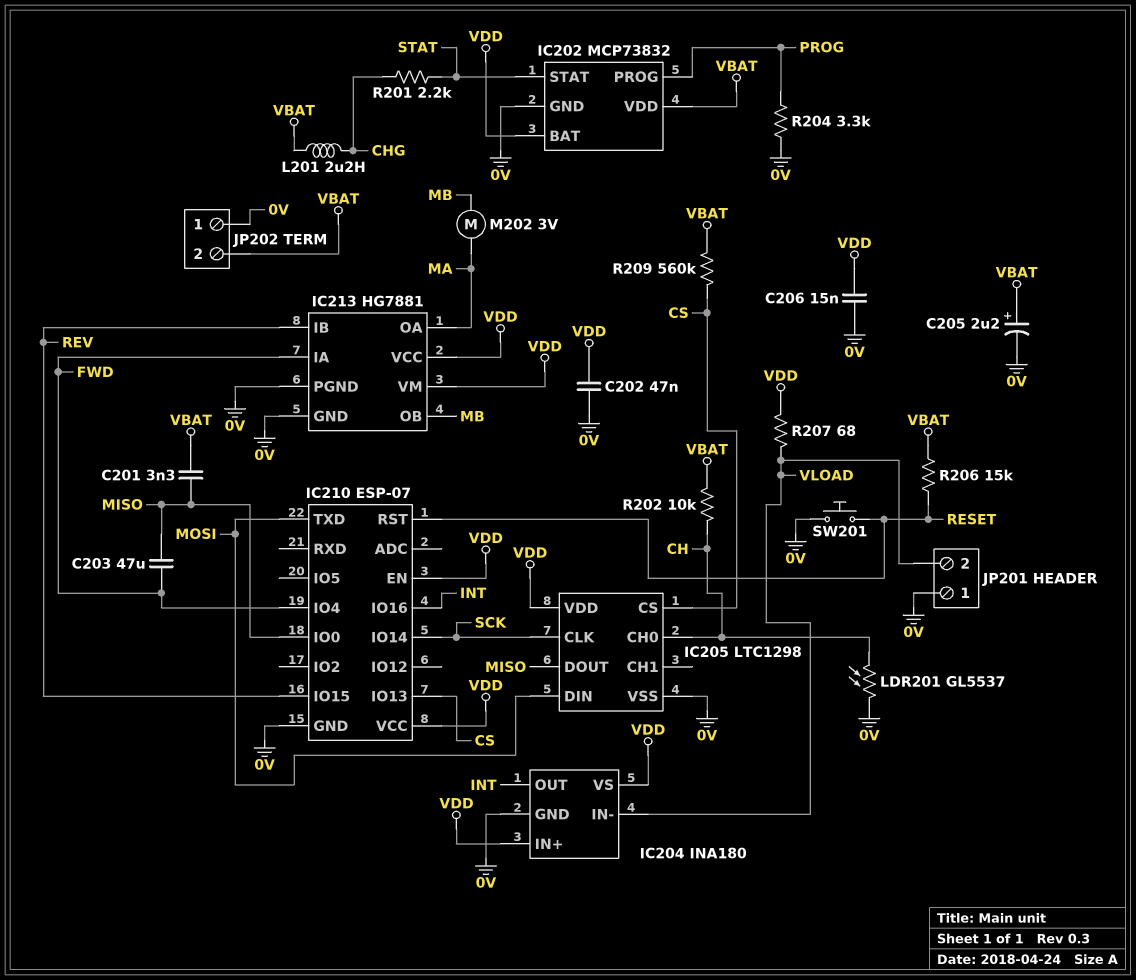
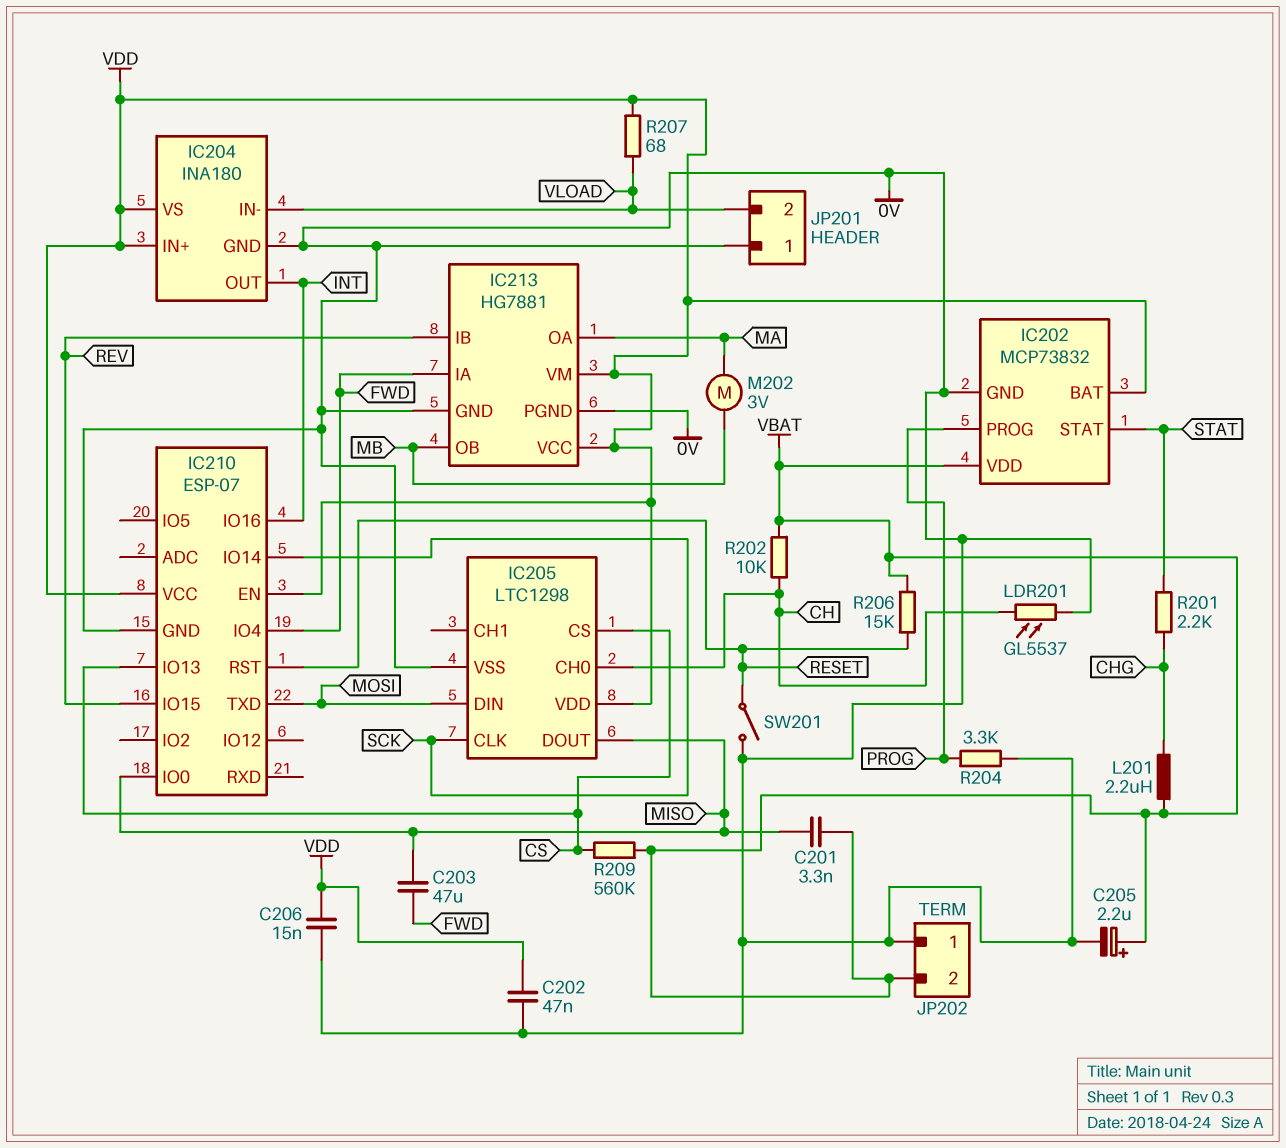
SW201: button (0V, RESET) -> switch (0V, RESET)

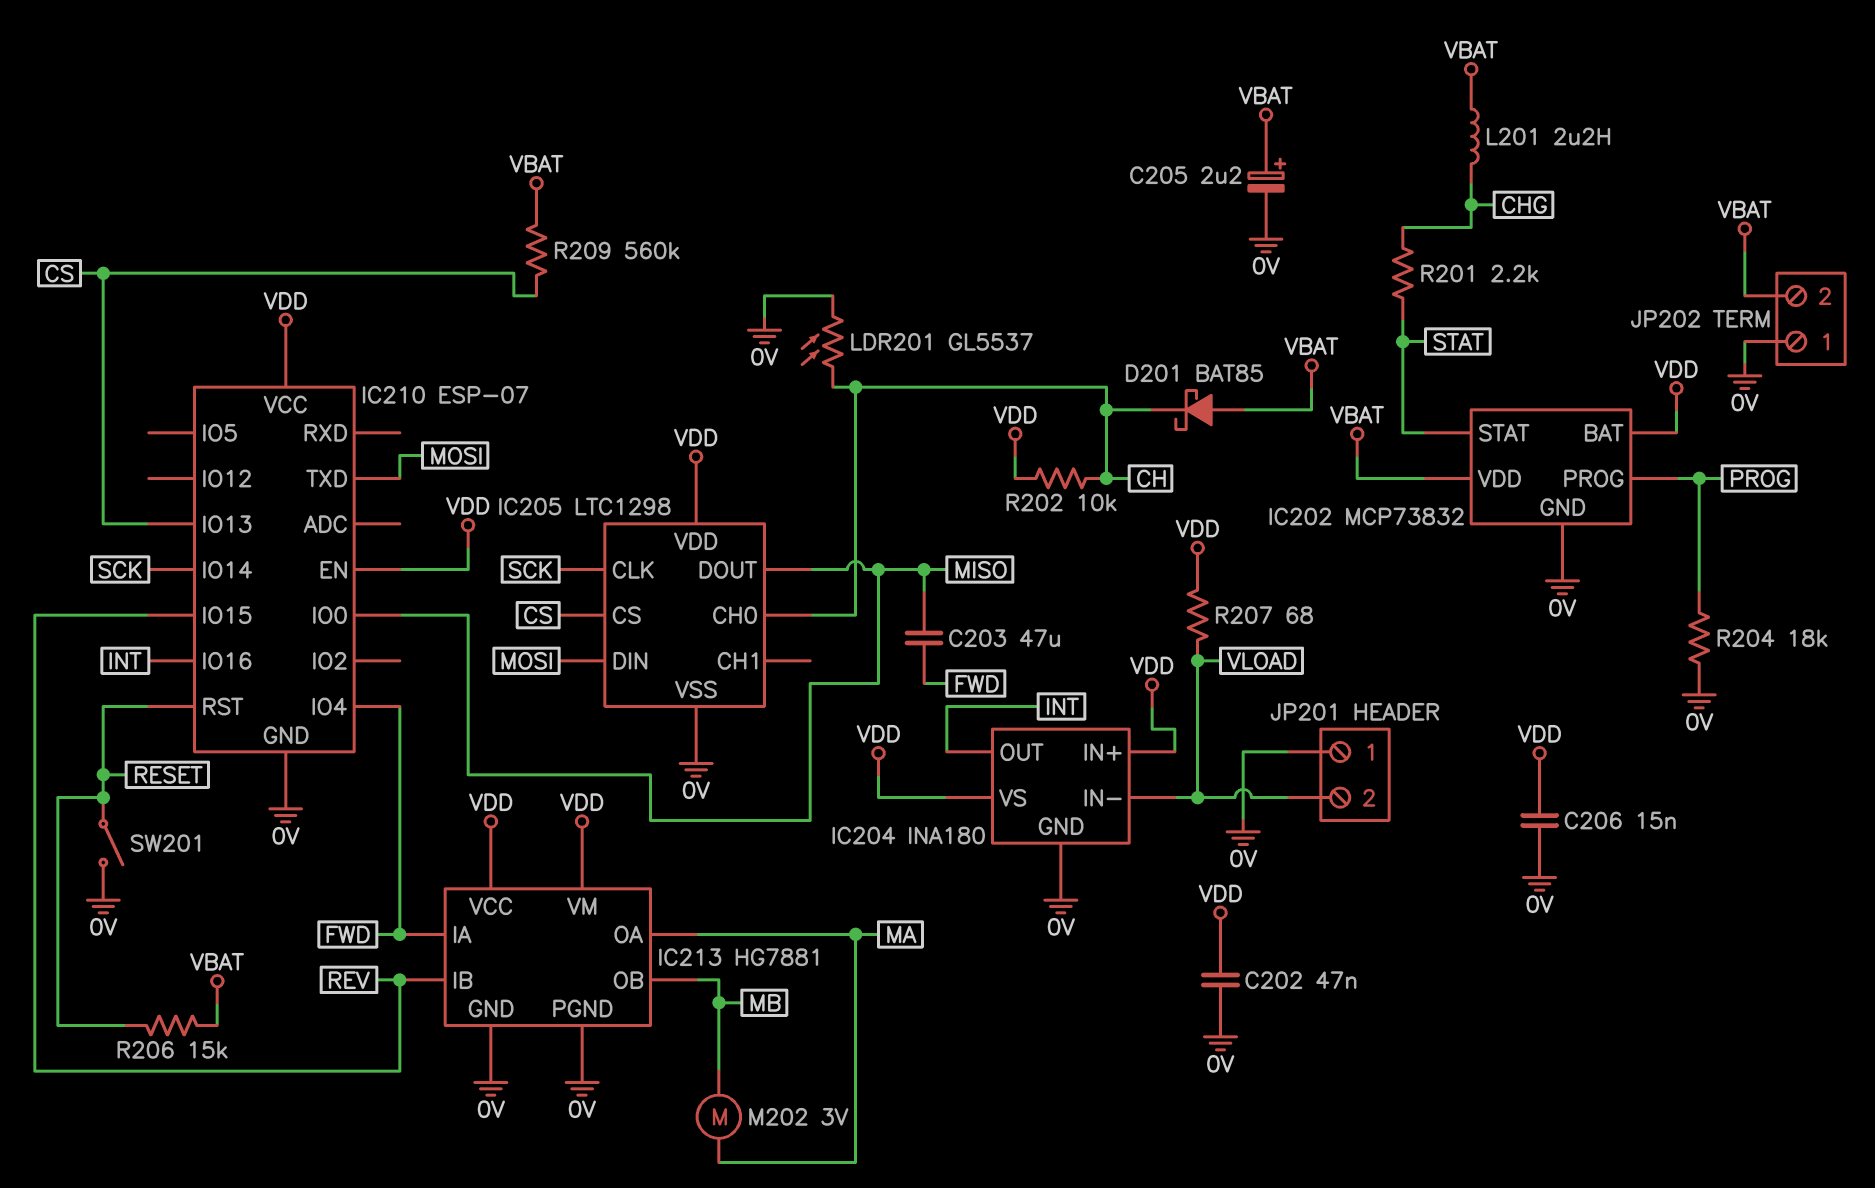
C201: 3.3nF (MISO, VBAT) -> none
D201: none -> schottky BAT85 (A VBAT, K CH)
R202: 10k (CH, VBAT) -> 10k (CH, VDD)
R204: 3.3k (0V, PROG) -> 18k (0V, PROG)

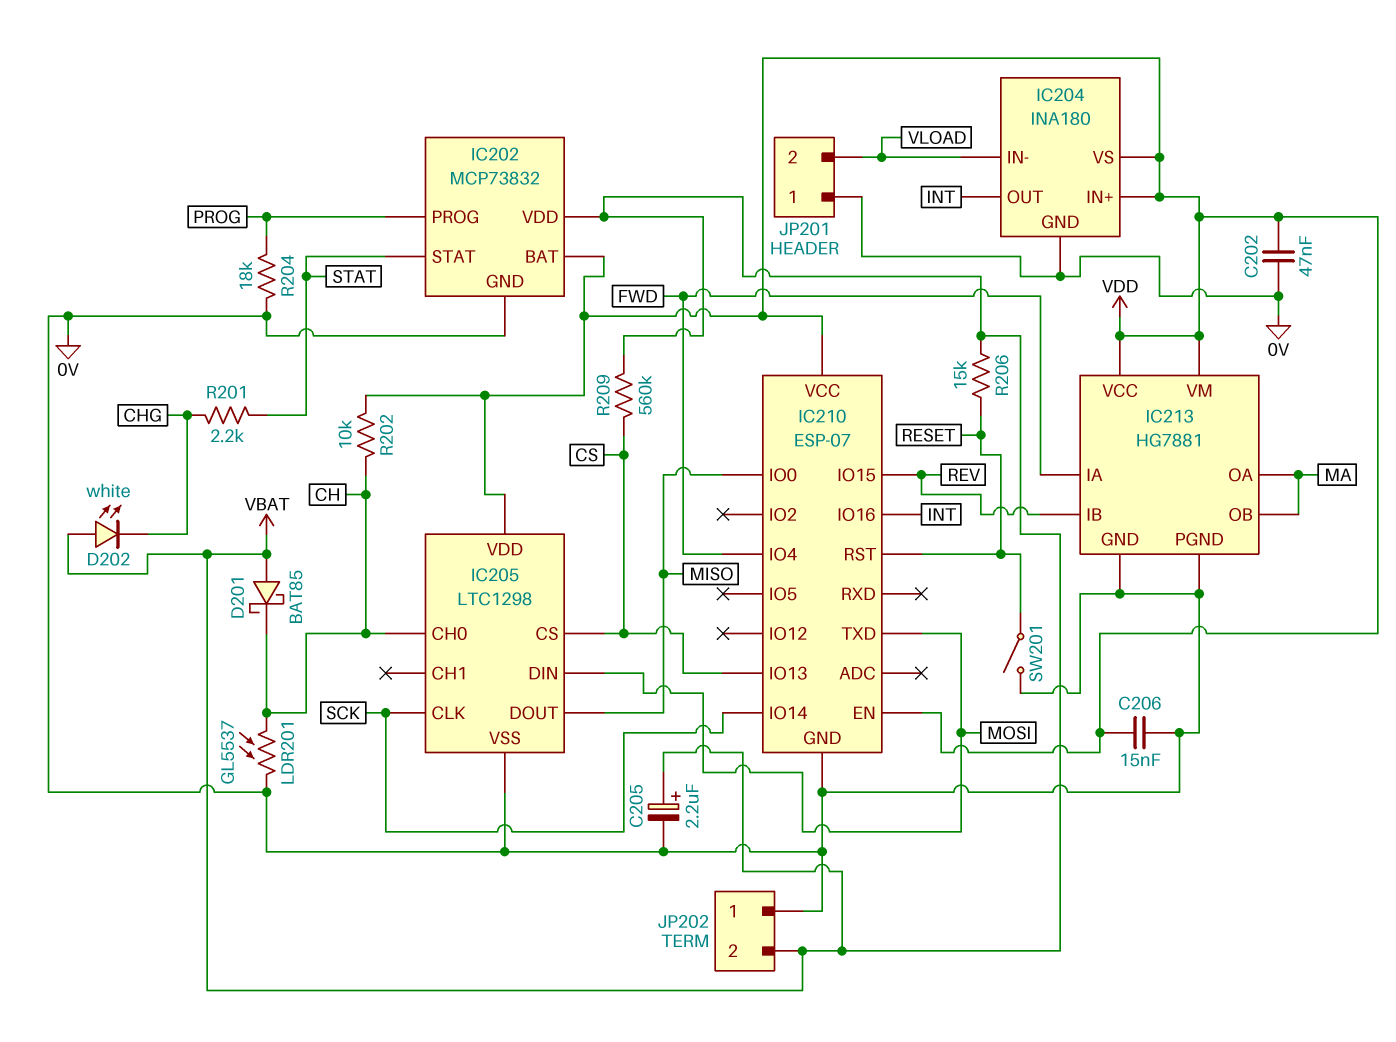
C203: 47uF (FWD, MISO) -> none
D202: none -> LED white (A VBAT, K CHG)
IC213 pin OB: MB -> MA
L201: 2.2uH (CHG, VBAT) -> none
M202: motor 3V (MA, MB) -> none
R207: 68 (VDD, VLOAD) -> none

